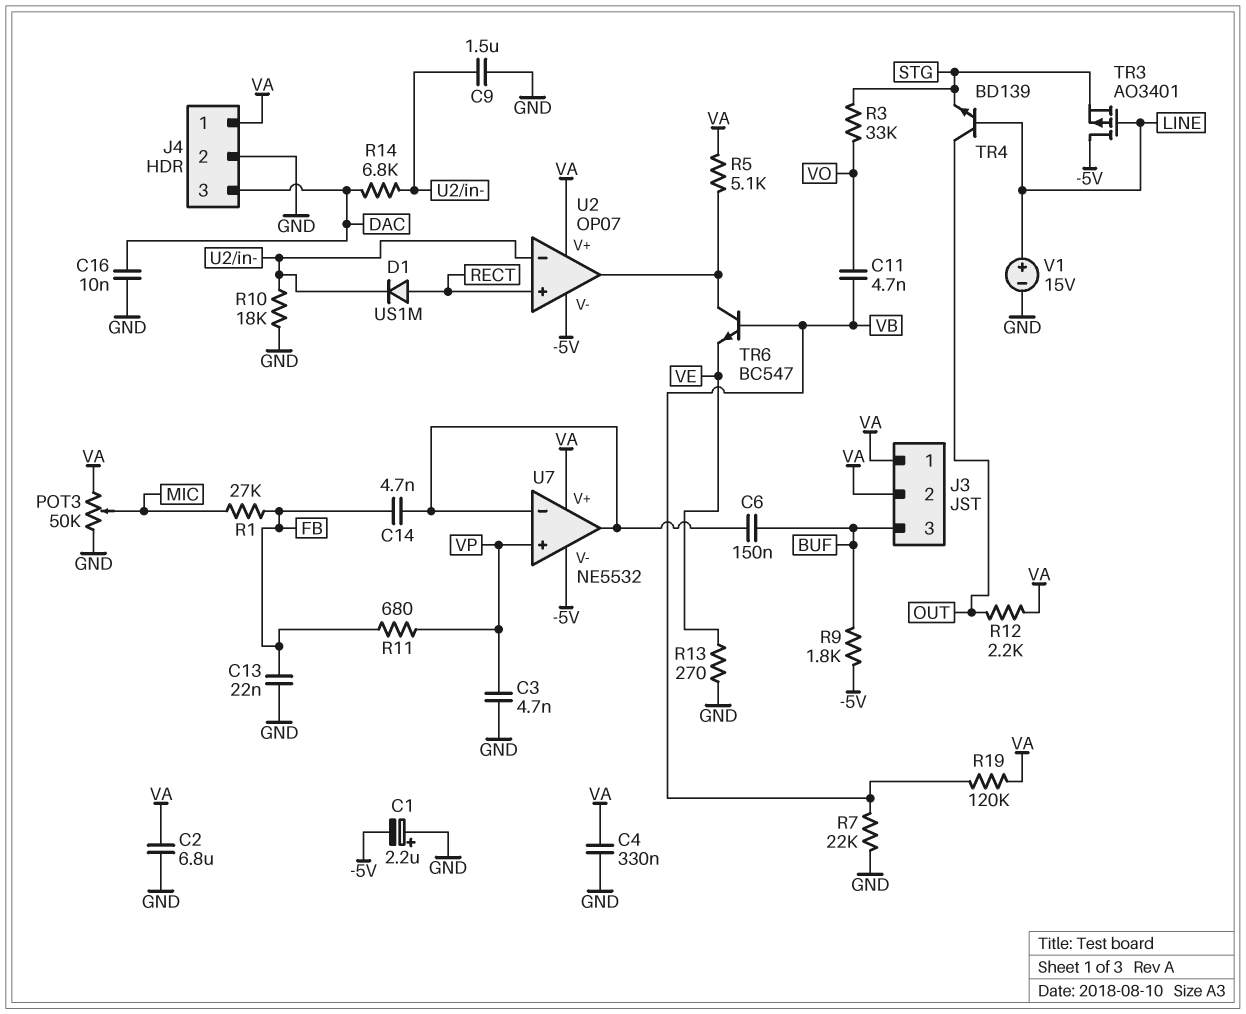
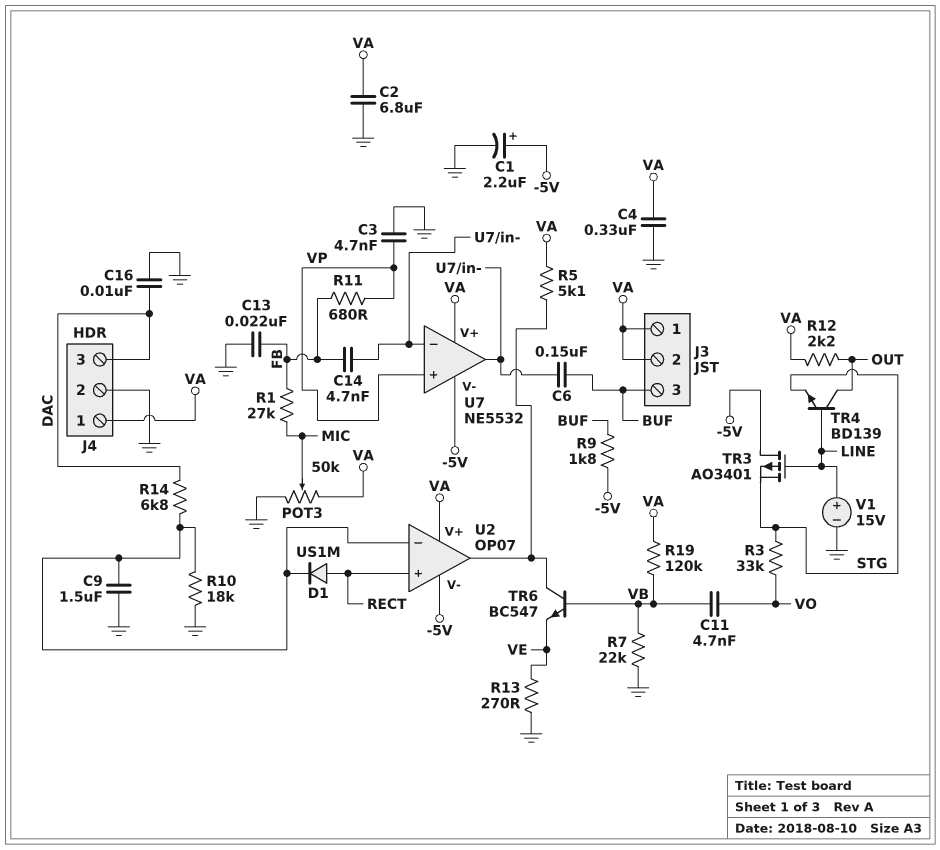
C1: 2.2uF (plus GND, minus -5V) -> 2.2uF (plus -5V, minus GND)

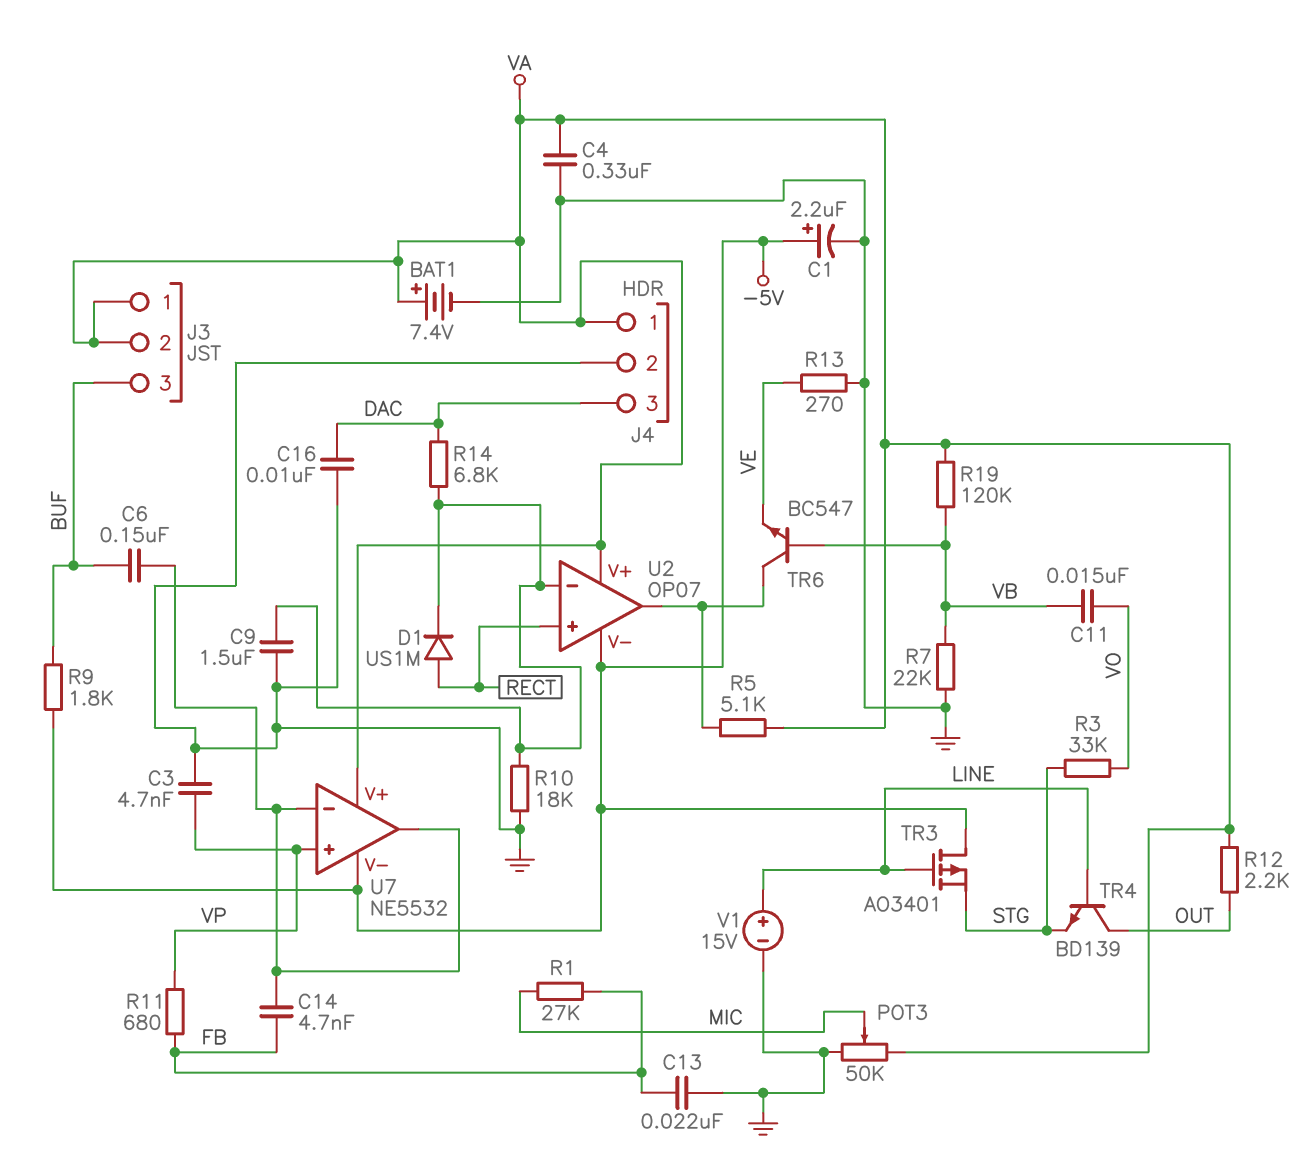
BAT1: none -> 7.4V (plus VA, minus GND)
C2: 6.8uF (GND, VA) -> none
C11: 4.7nF (VB, VO) -> 15nF (VB, VO)

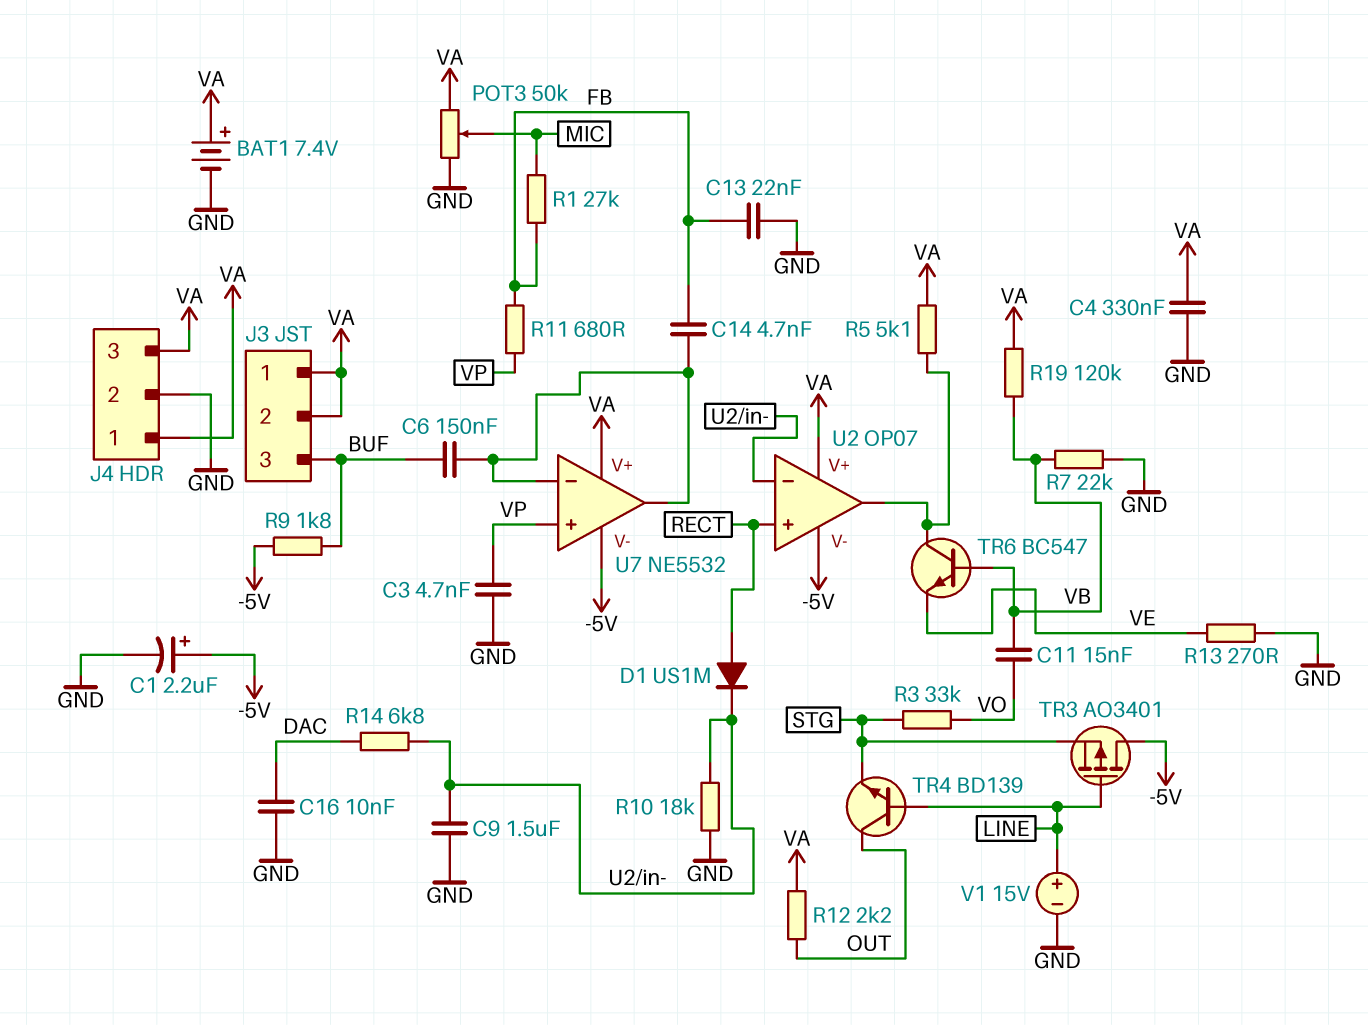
J4 pin 3: DAC -> VA

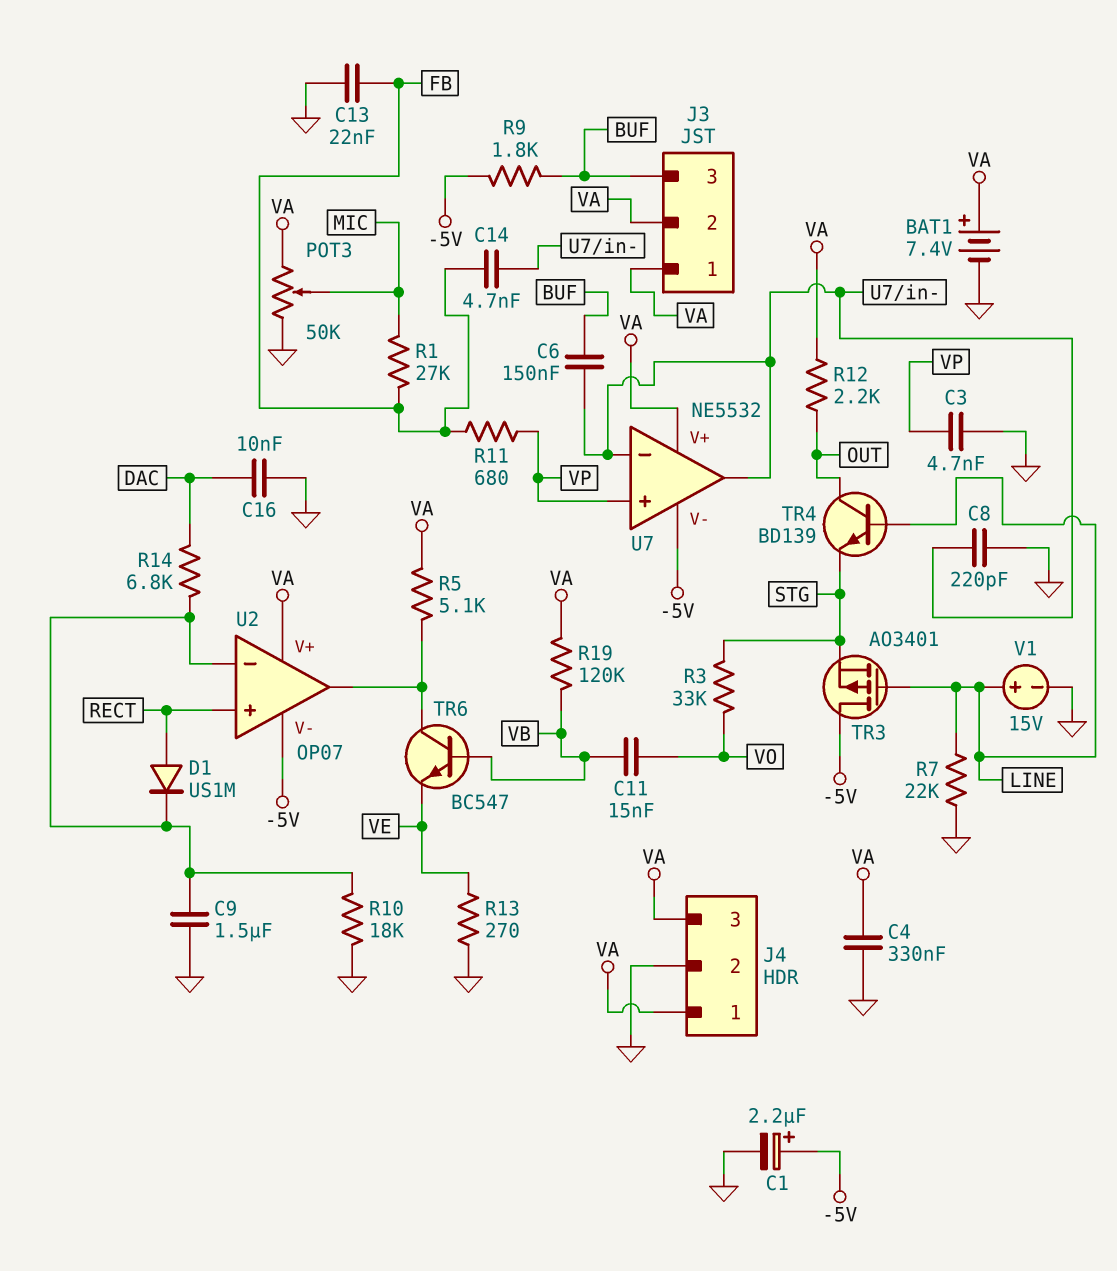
C8: none -> 220pF (GND, U7/in-)
R7: 22k (GND, VB) -> 22k (GND, LINE)

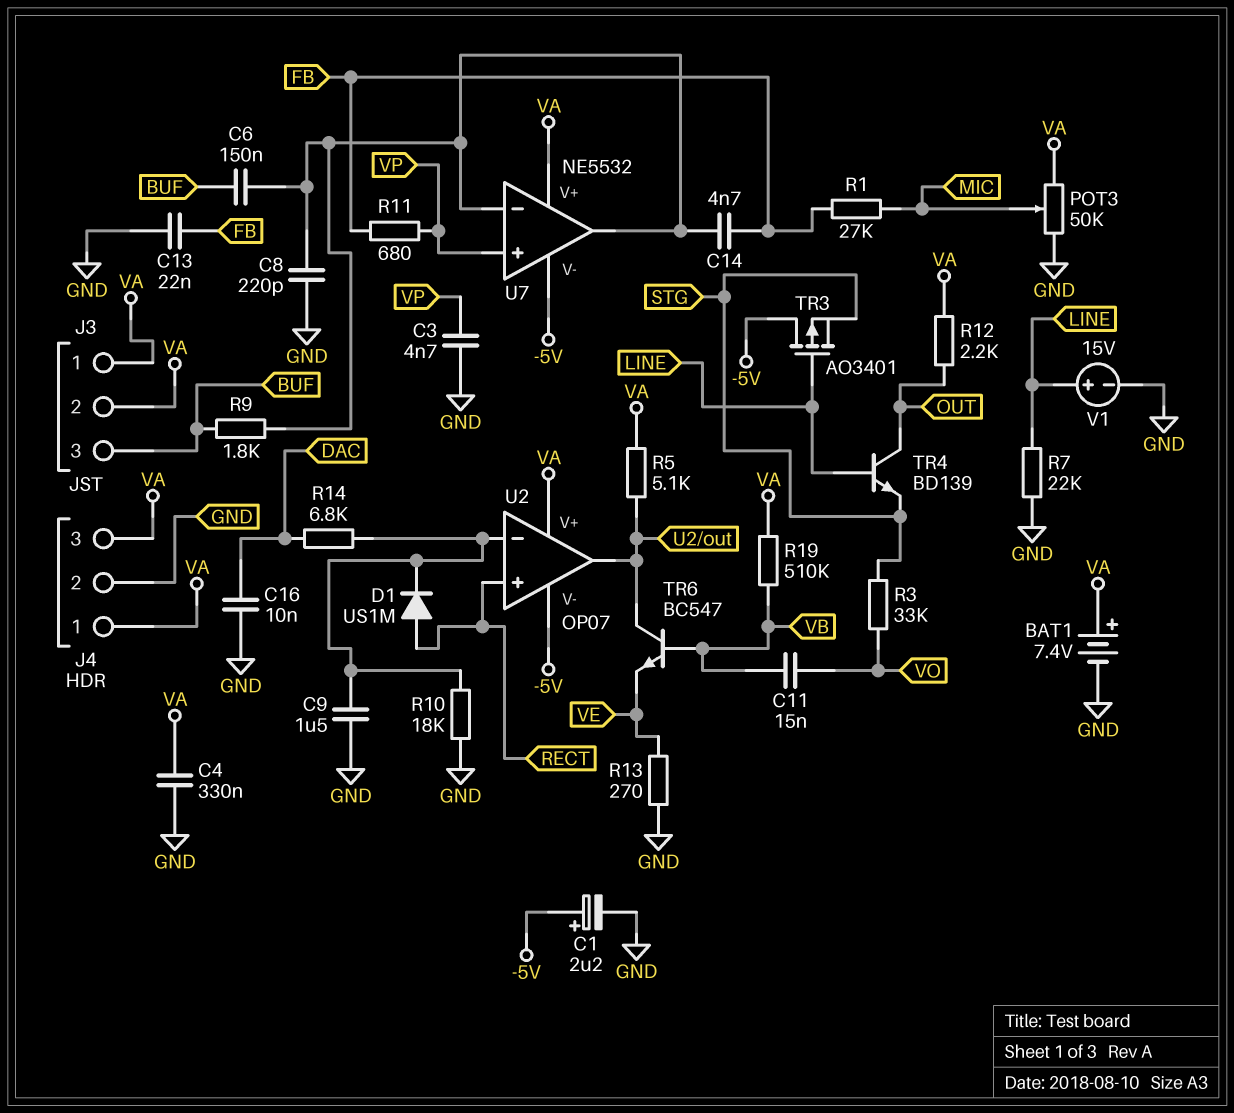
R9: 1.8k (-5V, BUF) -> 1.8k (BUF, U7/in-)
R19: 120k (VA, VB) -> 510k (VA, VB)

